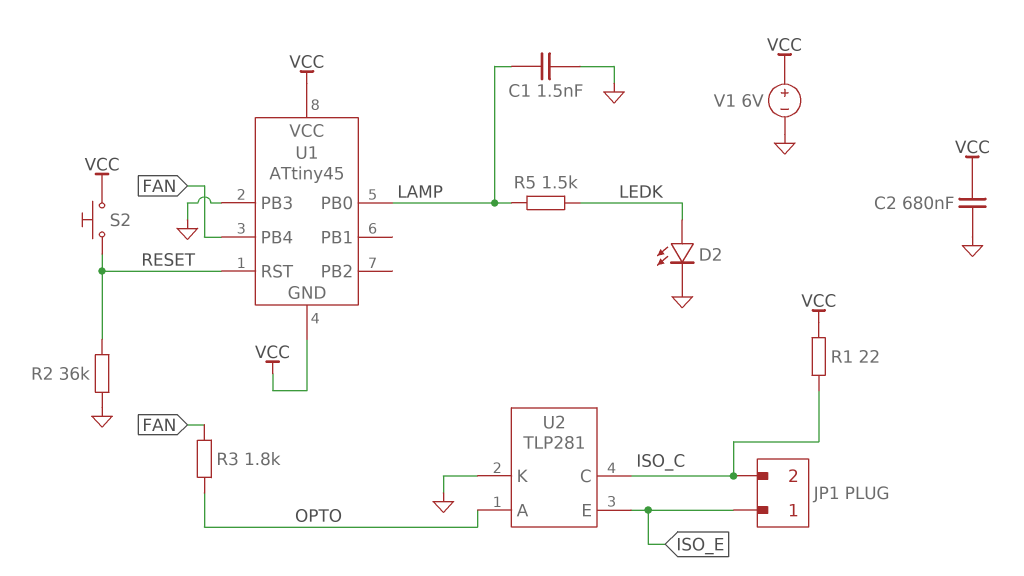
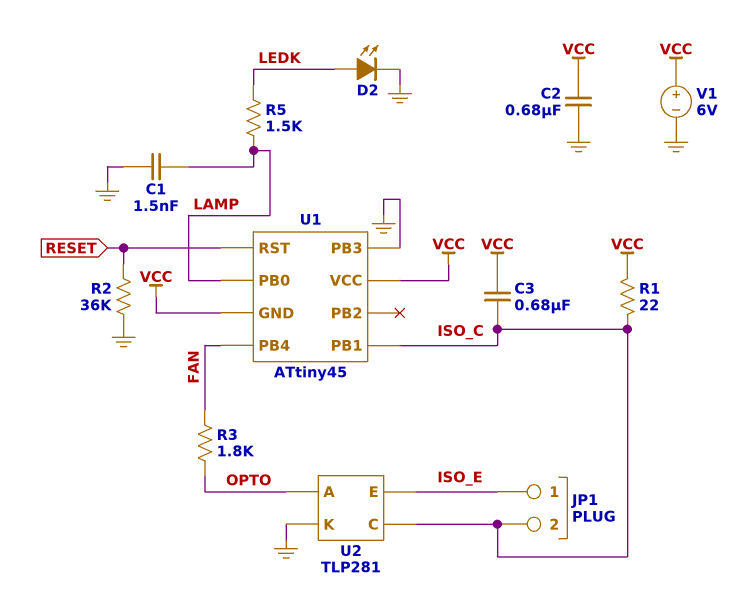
C3: none -> 680nF (ISO_C, VCC)
S2: button (RESET, VCC) -> none
U1 pin PB1: none -> ISO_C

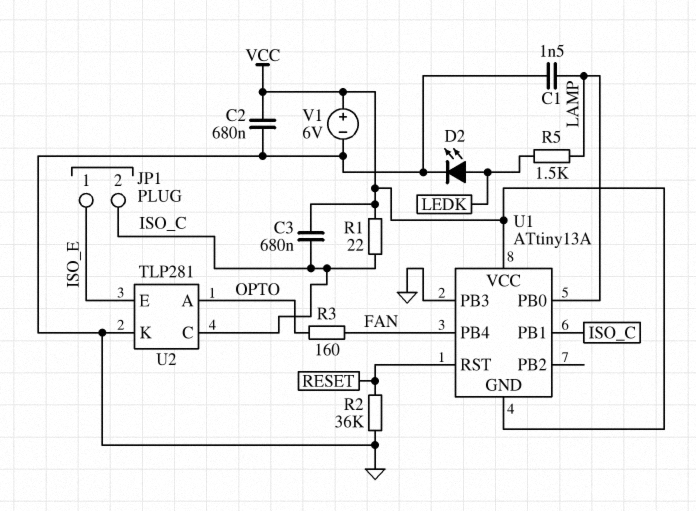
R3: 1.8k (FAN, OPTO) -> 160 (FAN, OPTO)
U1: ATtiny45 -> ATtiny13A

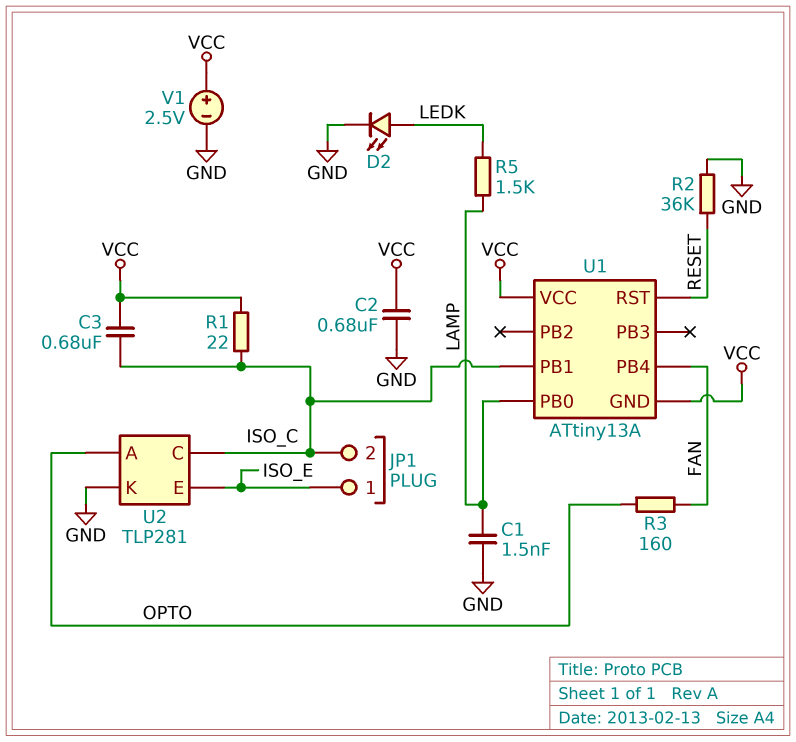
U1 pin PB3: GND -> none
V1: 6V (plus VCC, minus GND) -> 2.5V (plus VCC, minus GND)

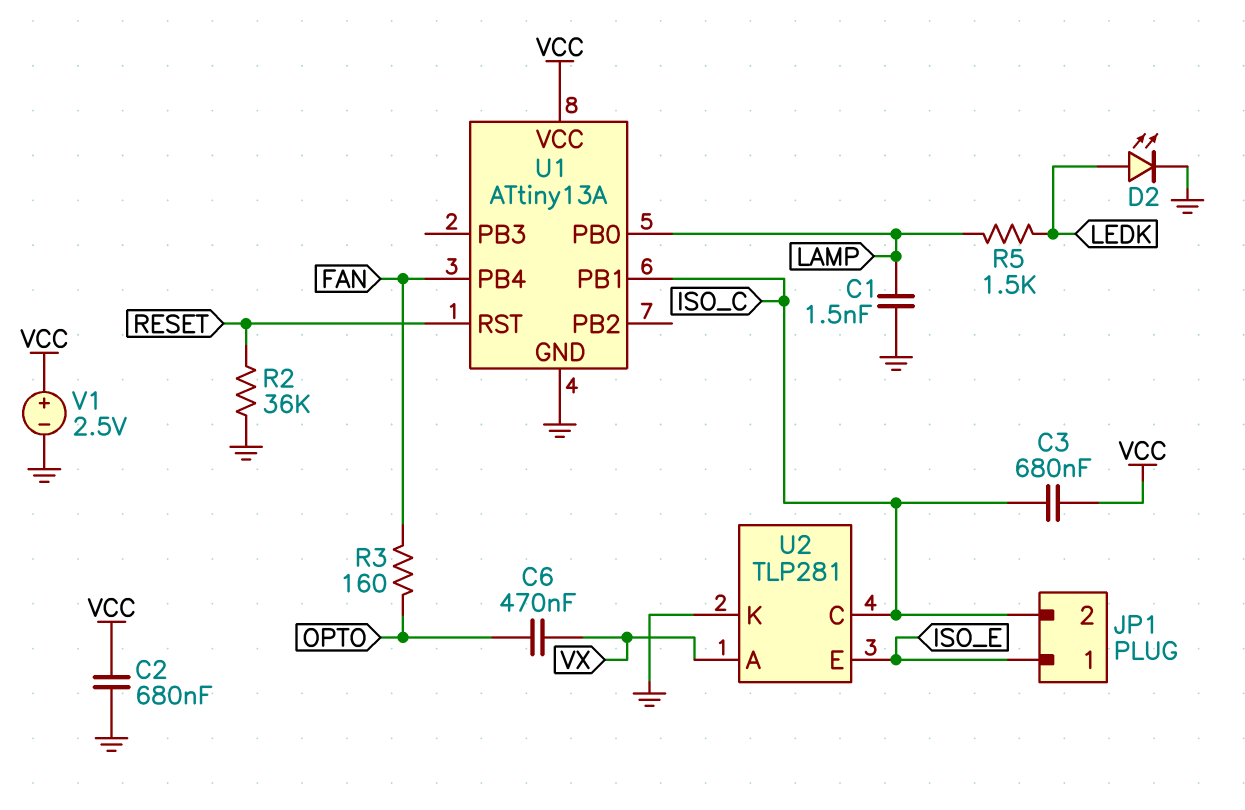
C6: none -> 470nF (OPTO, VX)
R1: 22 (ISO_C, VCC) -> none
U1 pin GND: VCC -> GND
U2 pin A: OPTO -> VX

